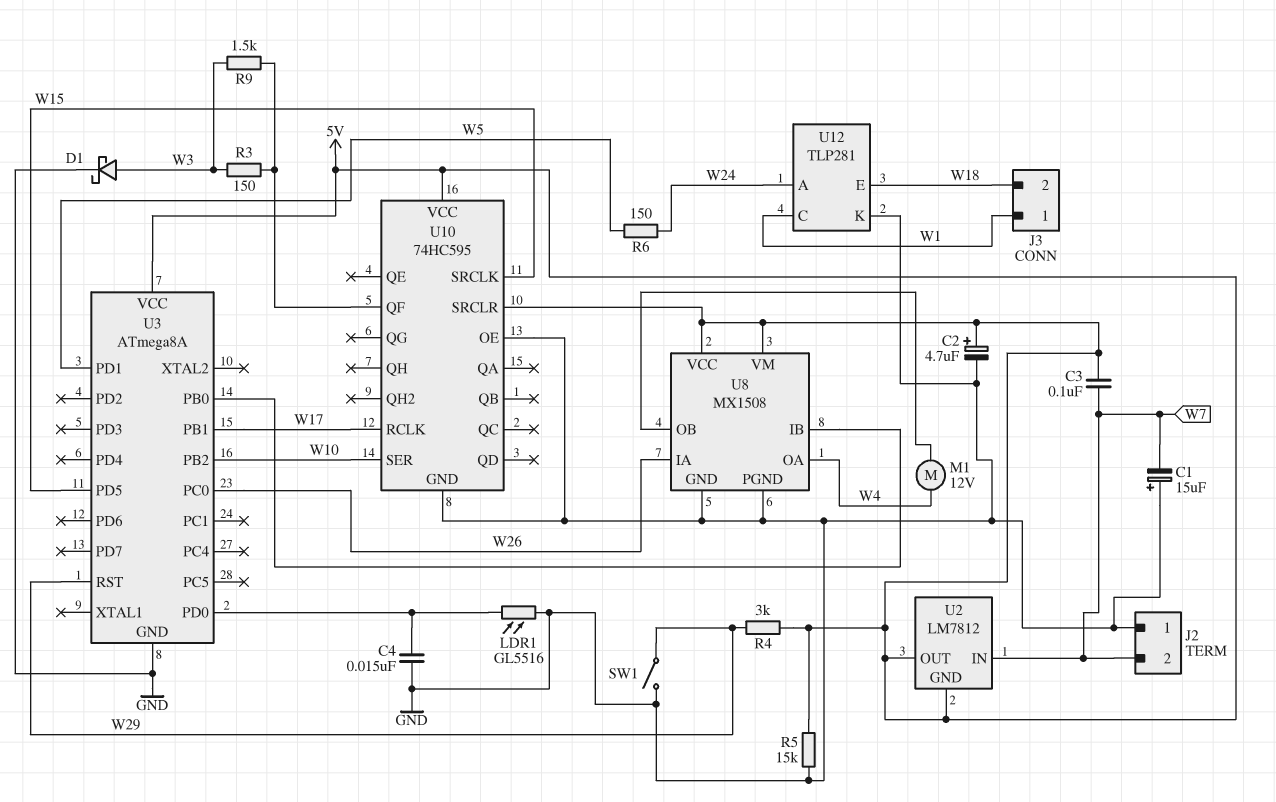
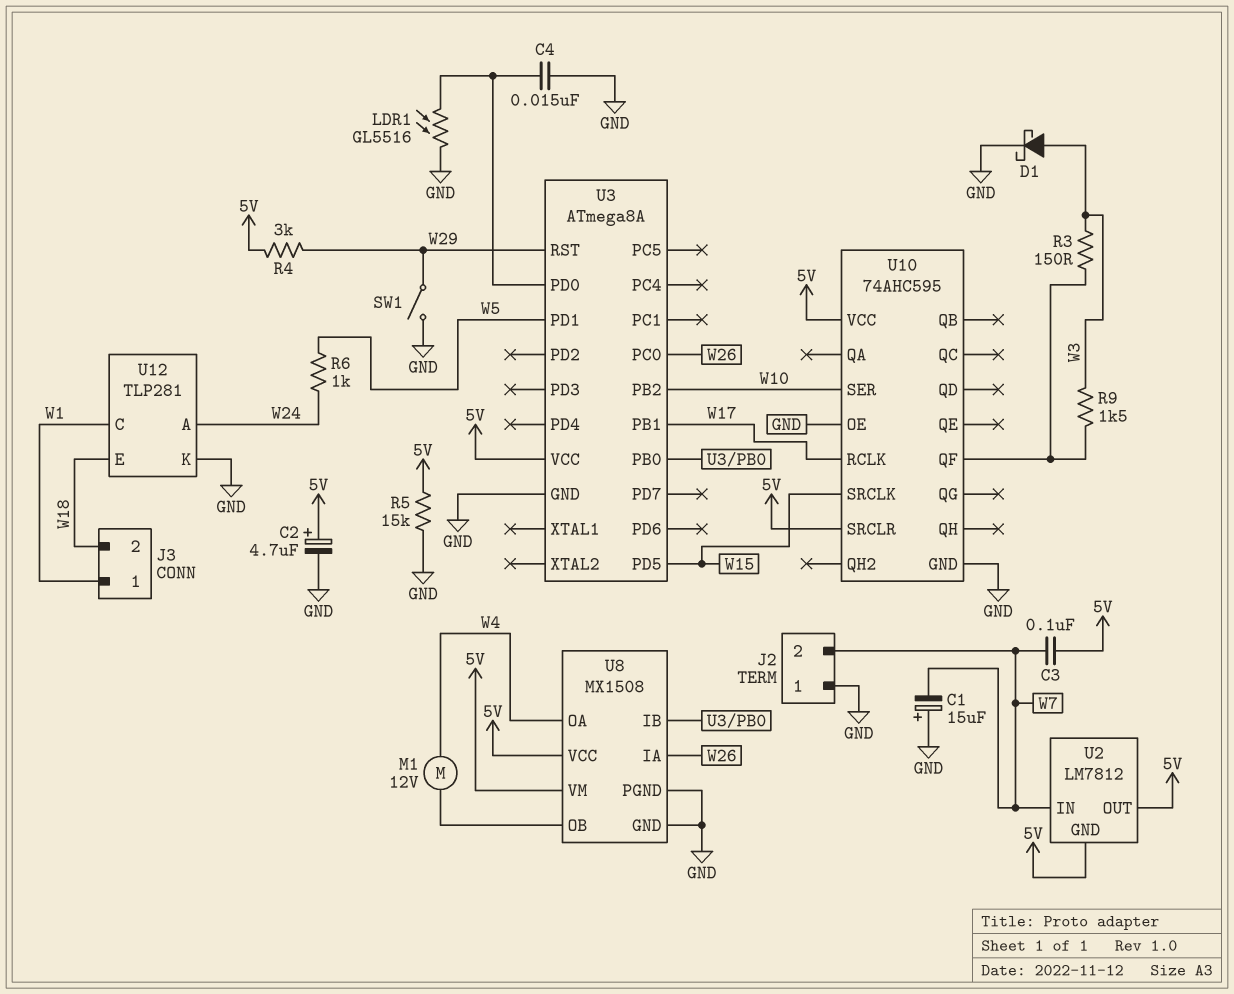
R6: 150 (W5, W24) -> 1k (W5, W24)
U10: 74HC595 -> 74AHC595

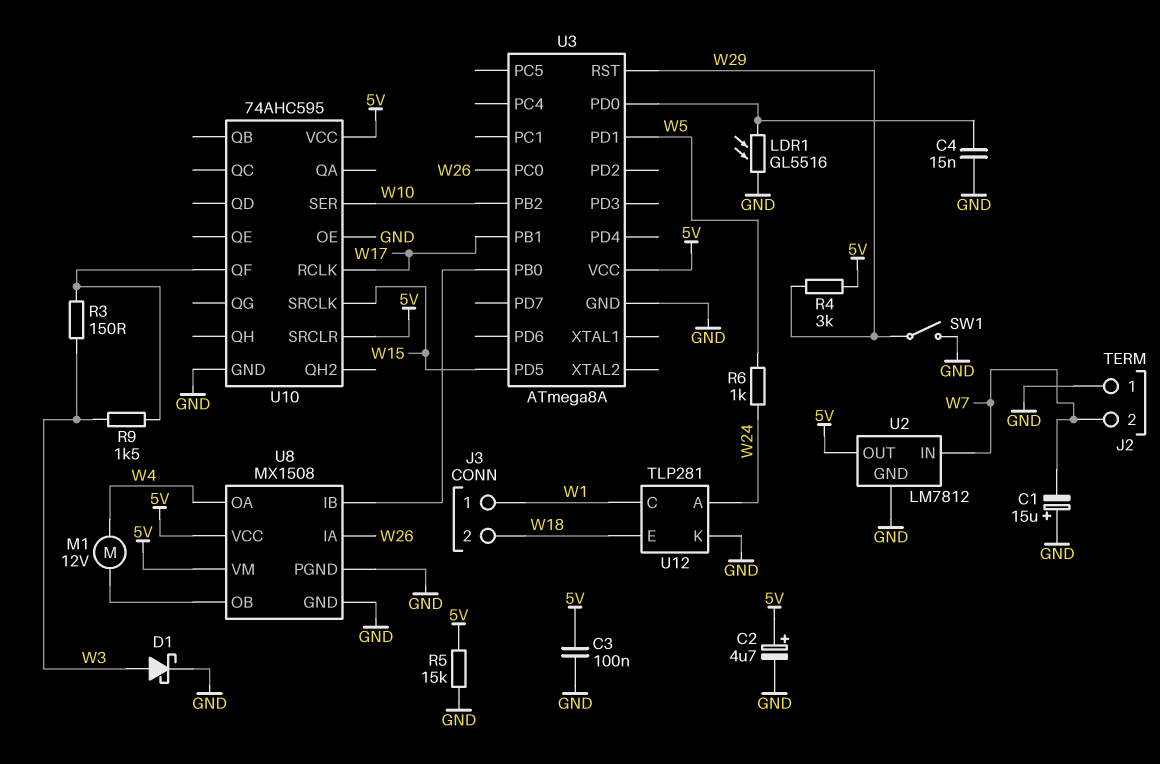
C3: 100nF (5V, W7) -> 100nF (5V, GND)
U2 pin GND: 5V -> GND

